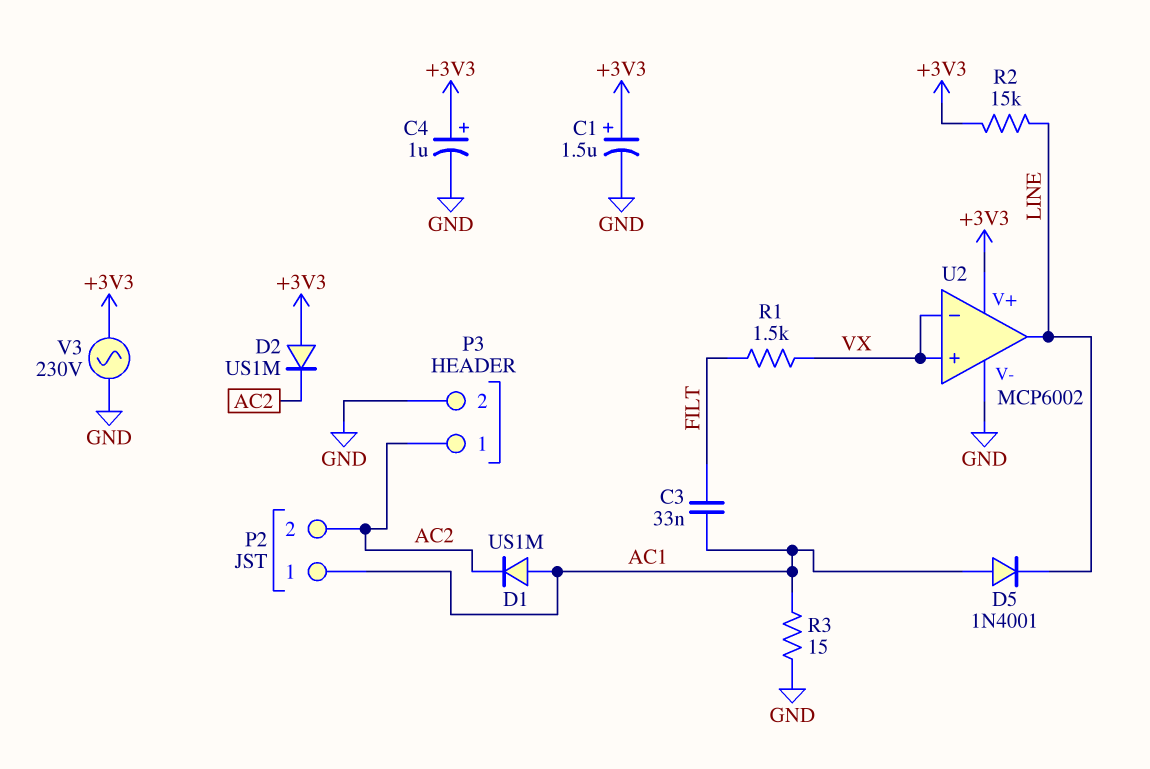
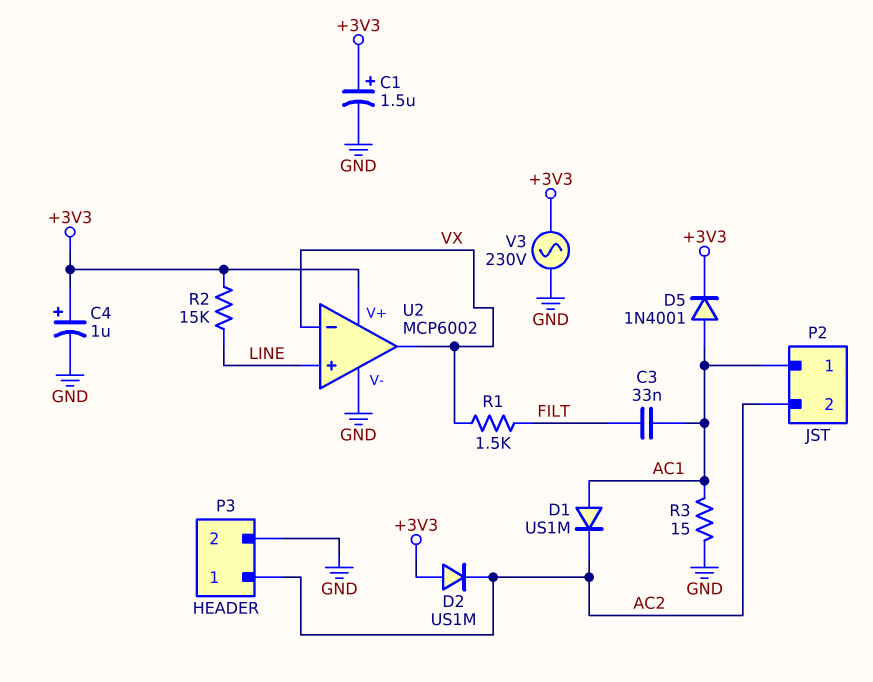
D5: diode 1N4001 (A AC1, K LINE) -> diode 1N4001 (A AC1, K +3V3)
U2 pin in+: VX -> LINE
U2 pin out: LINE -> VX

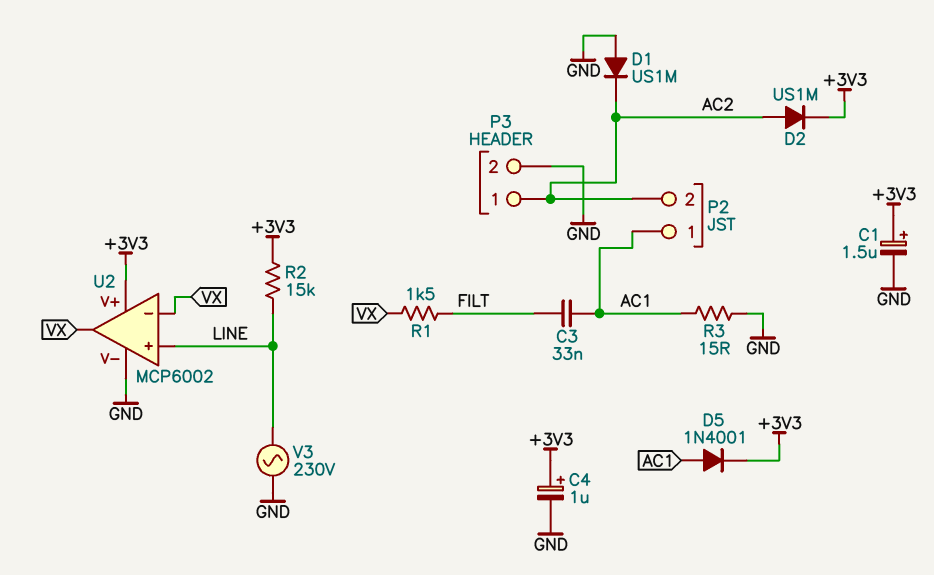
D1: diode US1M (A AC1, K AC2) -> diode US1M (A GND, K AC2)
D2: diode US1M (A +3V3, K AC2) -> diode US1M (A AC2, K +3V3)
V3: AC 230V (+3V3, GND) -> AC 230V (GND, LINE)

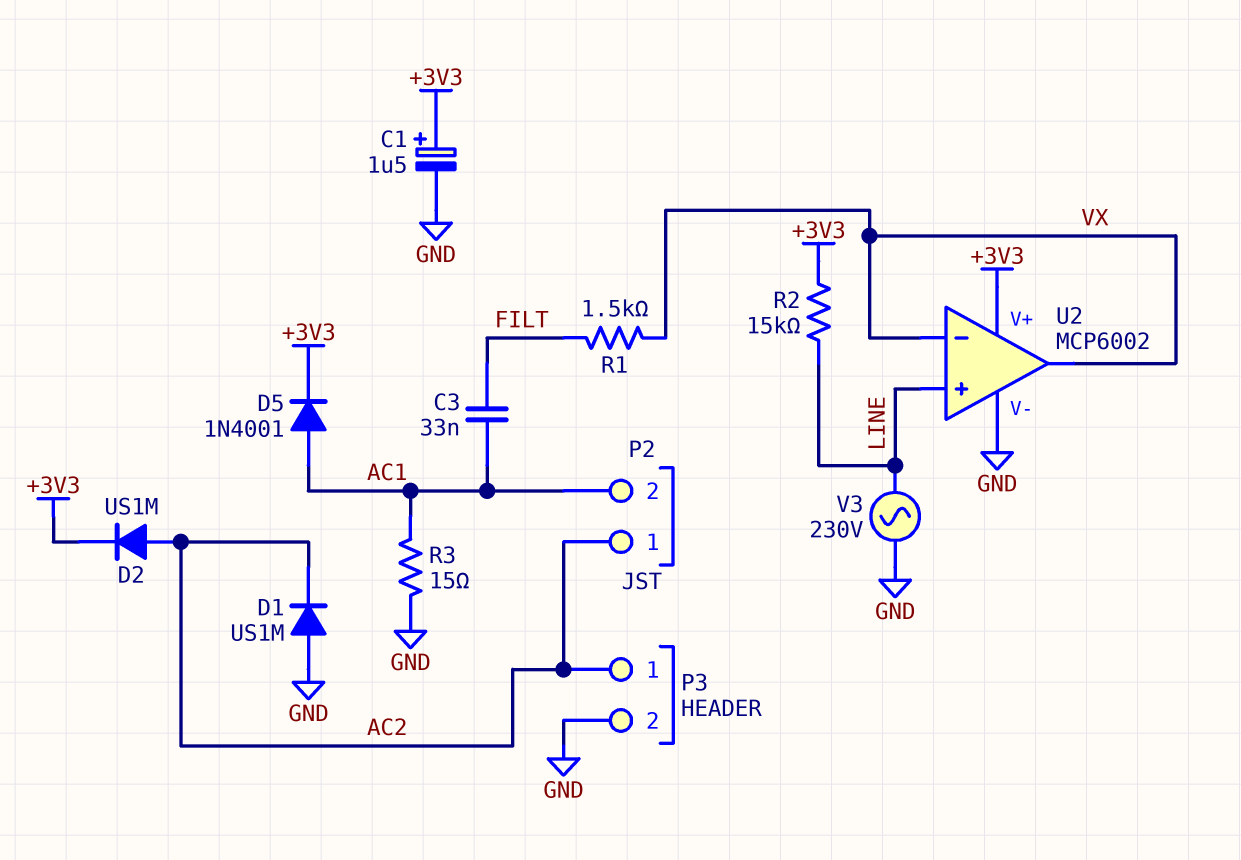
C4: 1uF (plus +3V3, minus GND) -> none
P2 pin 1: AC1 -> AC2
P2 pin 2: AC2 -> AC1

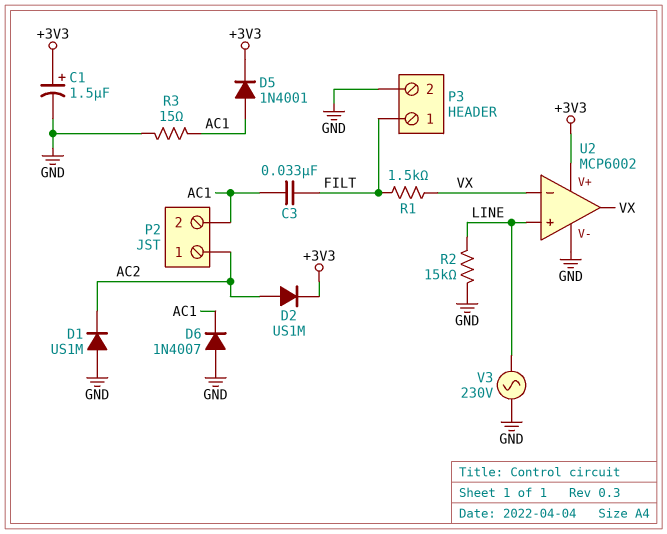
D6: none -> diode 1N4007 (A GND, K AC1)
P3 pin 1: AC2 -> FILT
R2: 15k (+3V3, LINE) -> 15k (GND, LINE)

